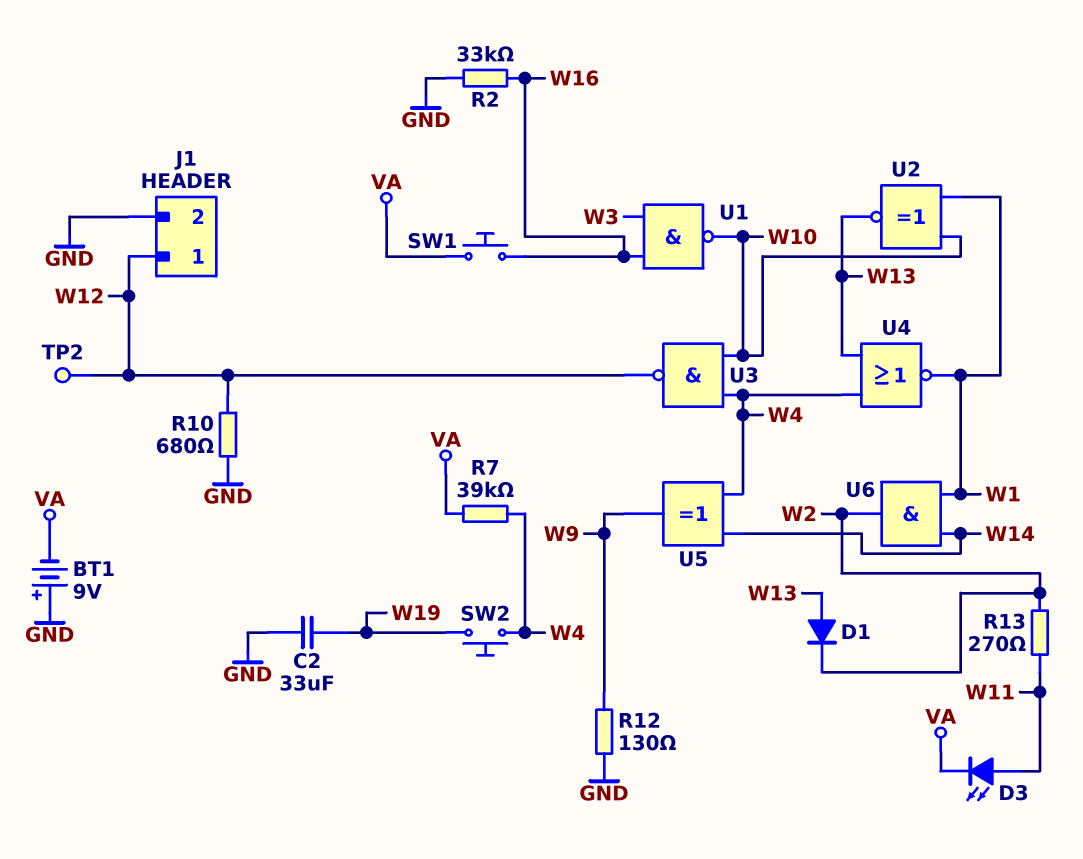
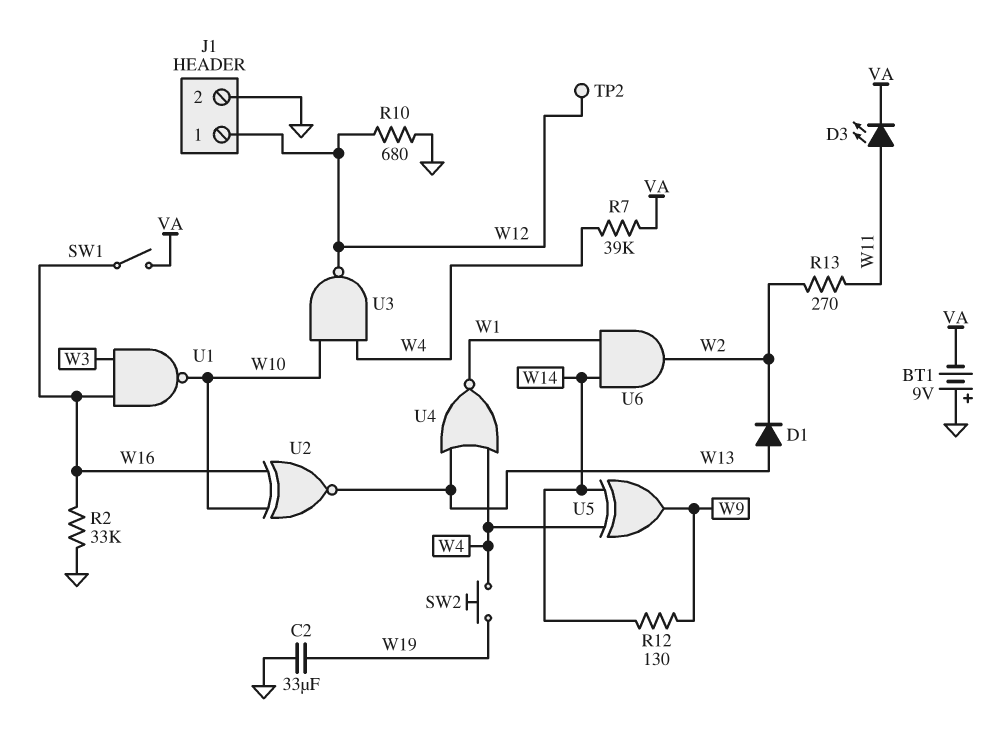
R12: 130 (GND, W9) -> 130 (W9, W14)
SW1: button (VA, W16) -> switch (VA, W16)
U2: XNOR (in W1, in W10, out W13) -> XNOR (in W10, in W16, out W13)

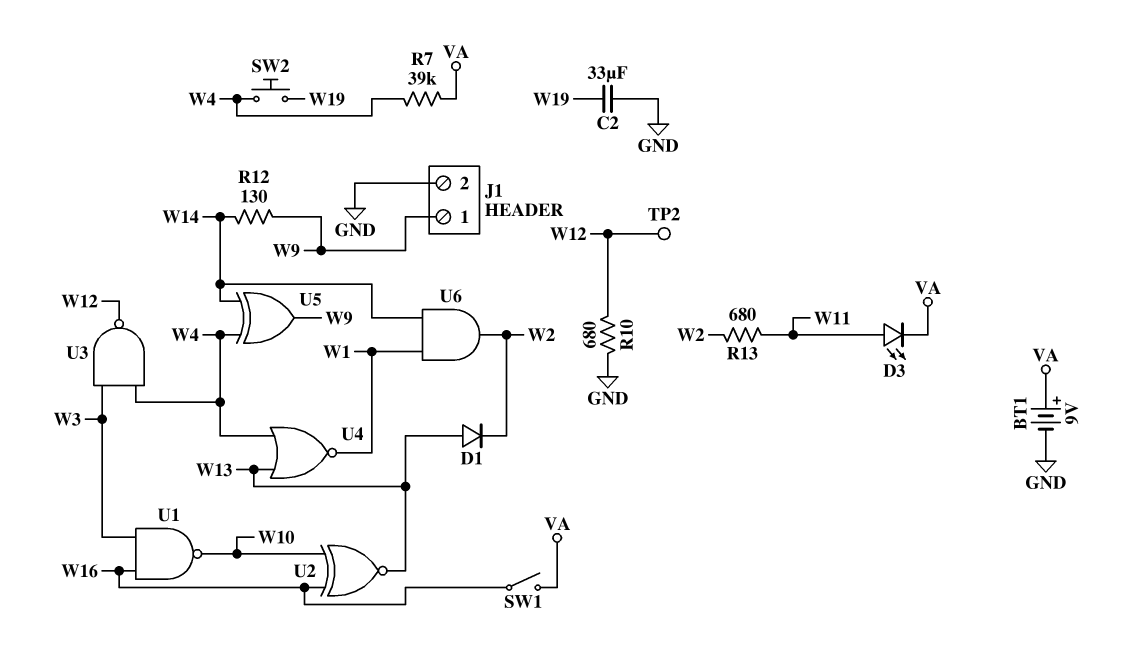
BT1: 9V (plus GND, minus VA) -> 9V (plus VA, minus GND)
J1 pin 1: W12 -> W9
R2: 33k (GND, W16) -> none
R13: 270 (W2, W11) -> 680 (W2, W11)
U3: NAND (in W4, in W10, out W12) -> NAND (in W3, in W4, out W12)

